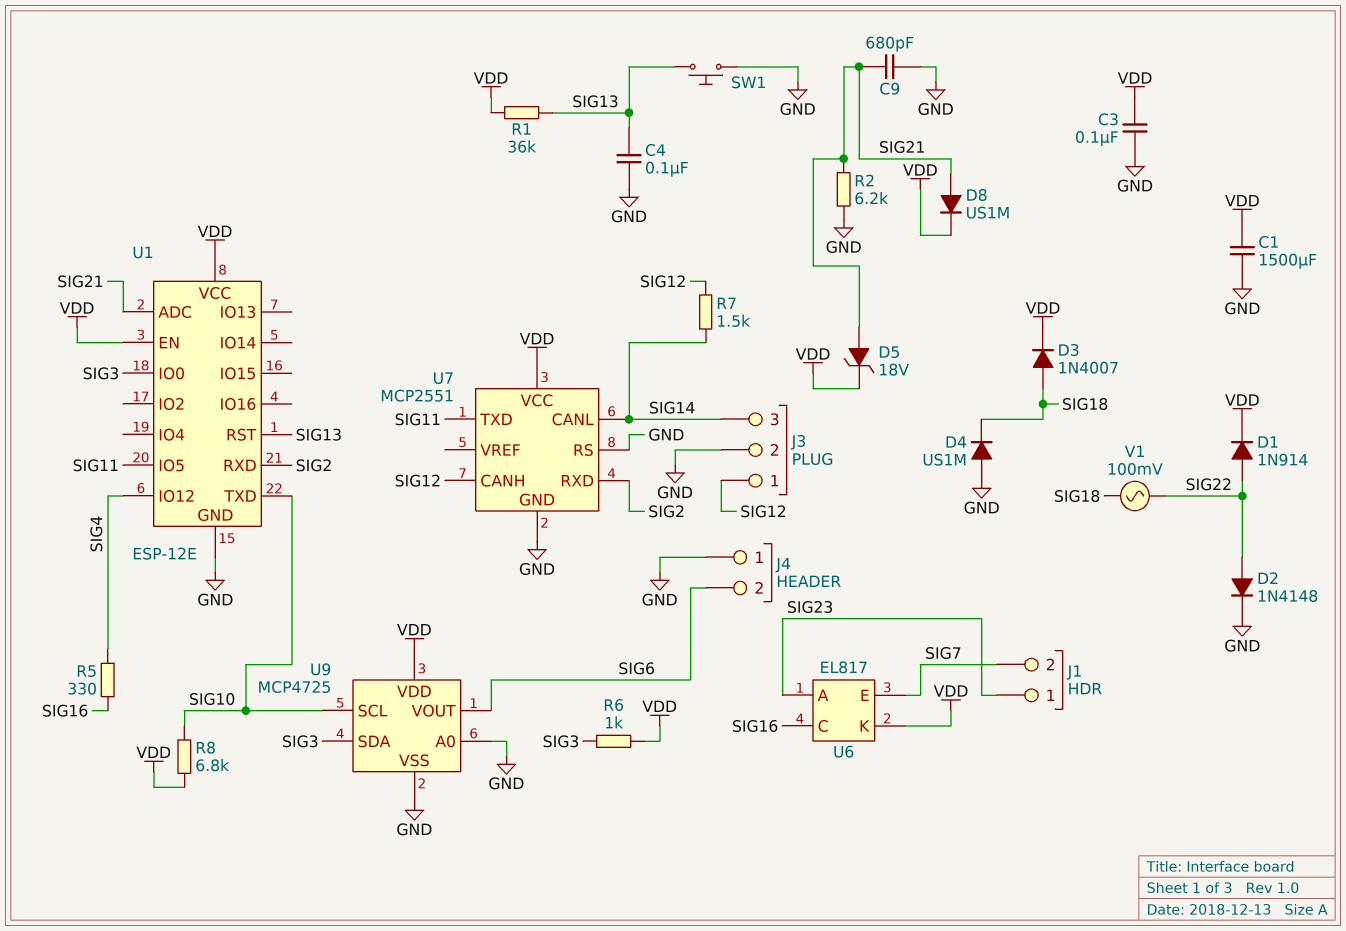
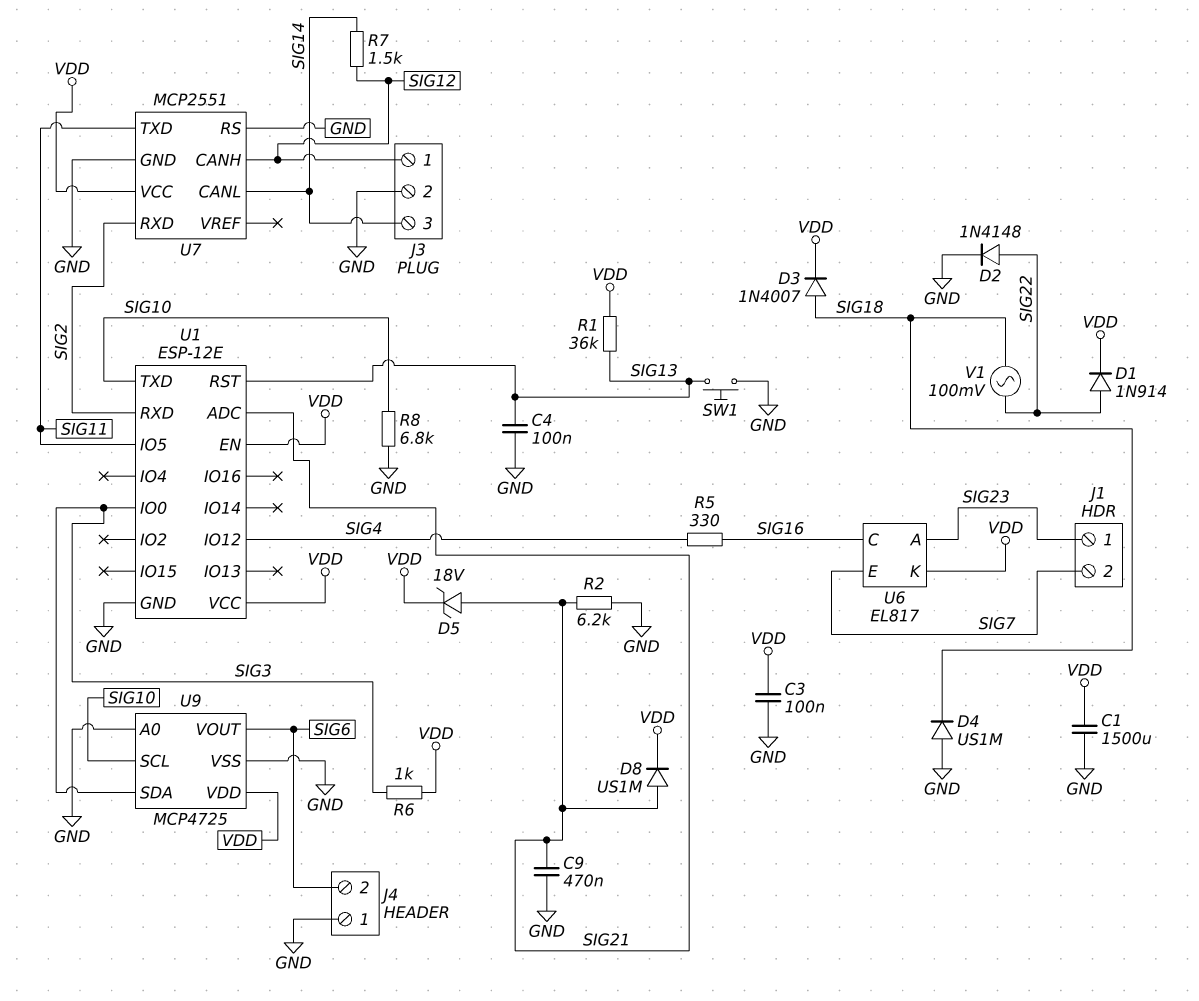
C9: 680pF (GND, SIG21) -> 470nF (GND, SIG21)
R8: 6.8k (SIG10, VDD) -> 6.8k (GND, SIG10)

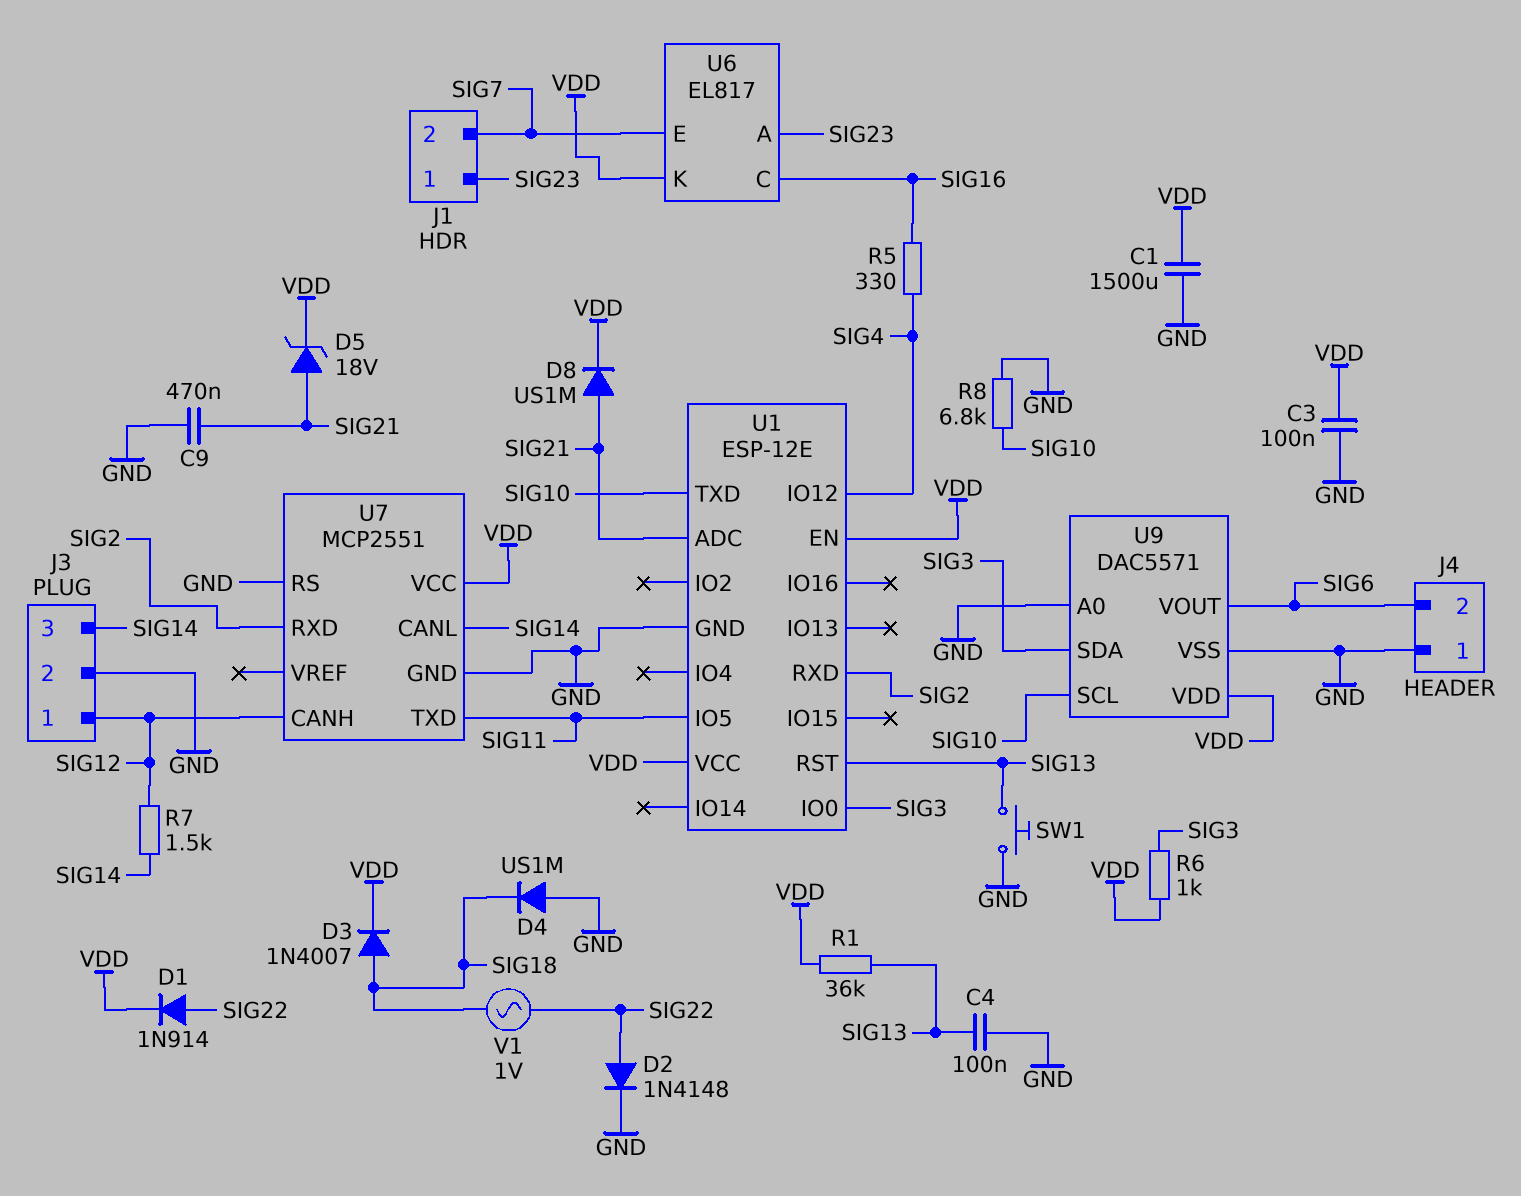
R2: 6.2k (GND, SIG21) -> none
U9: MCP4725 -> DAC5571
V1: AC 100mV (SIG18, SIG22) -> AC 1V (SIG18, SIG22)

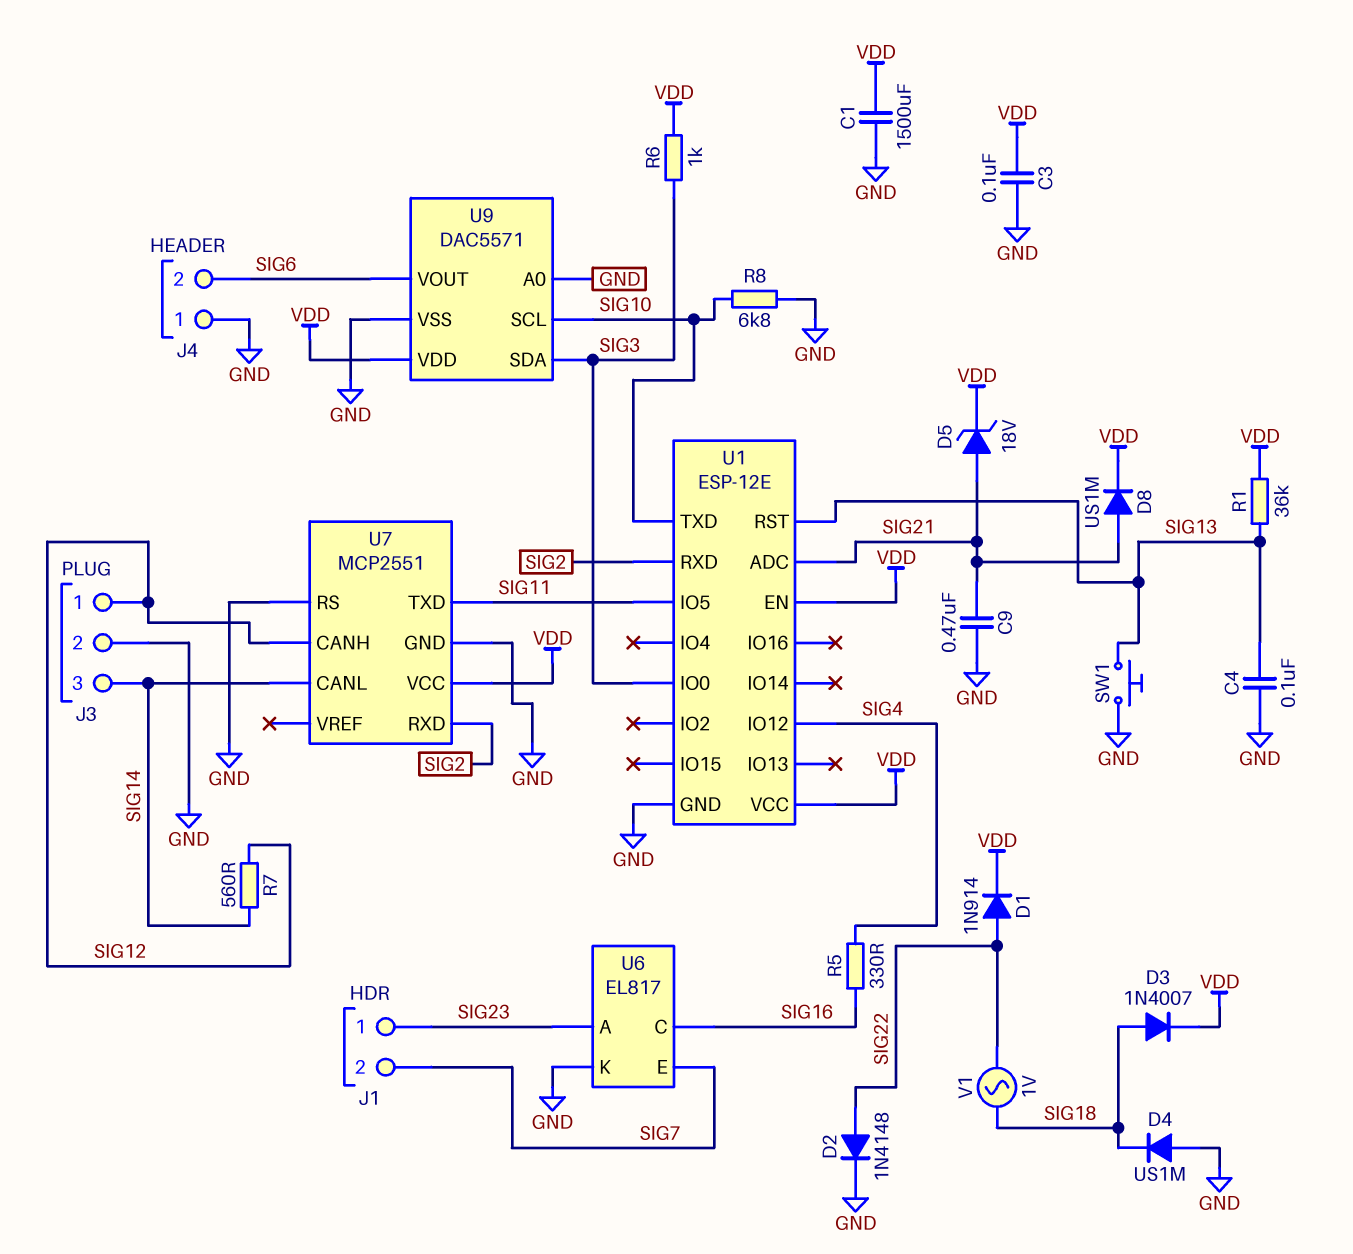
R7: 1.5k (SIG12, SIG14) -> 560 (SIG12, SIG14)
U6 pin K: VDD -> GND

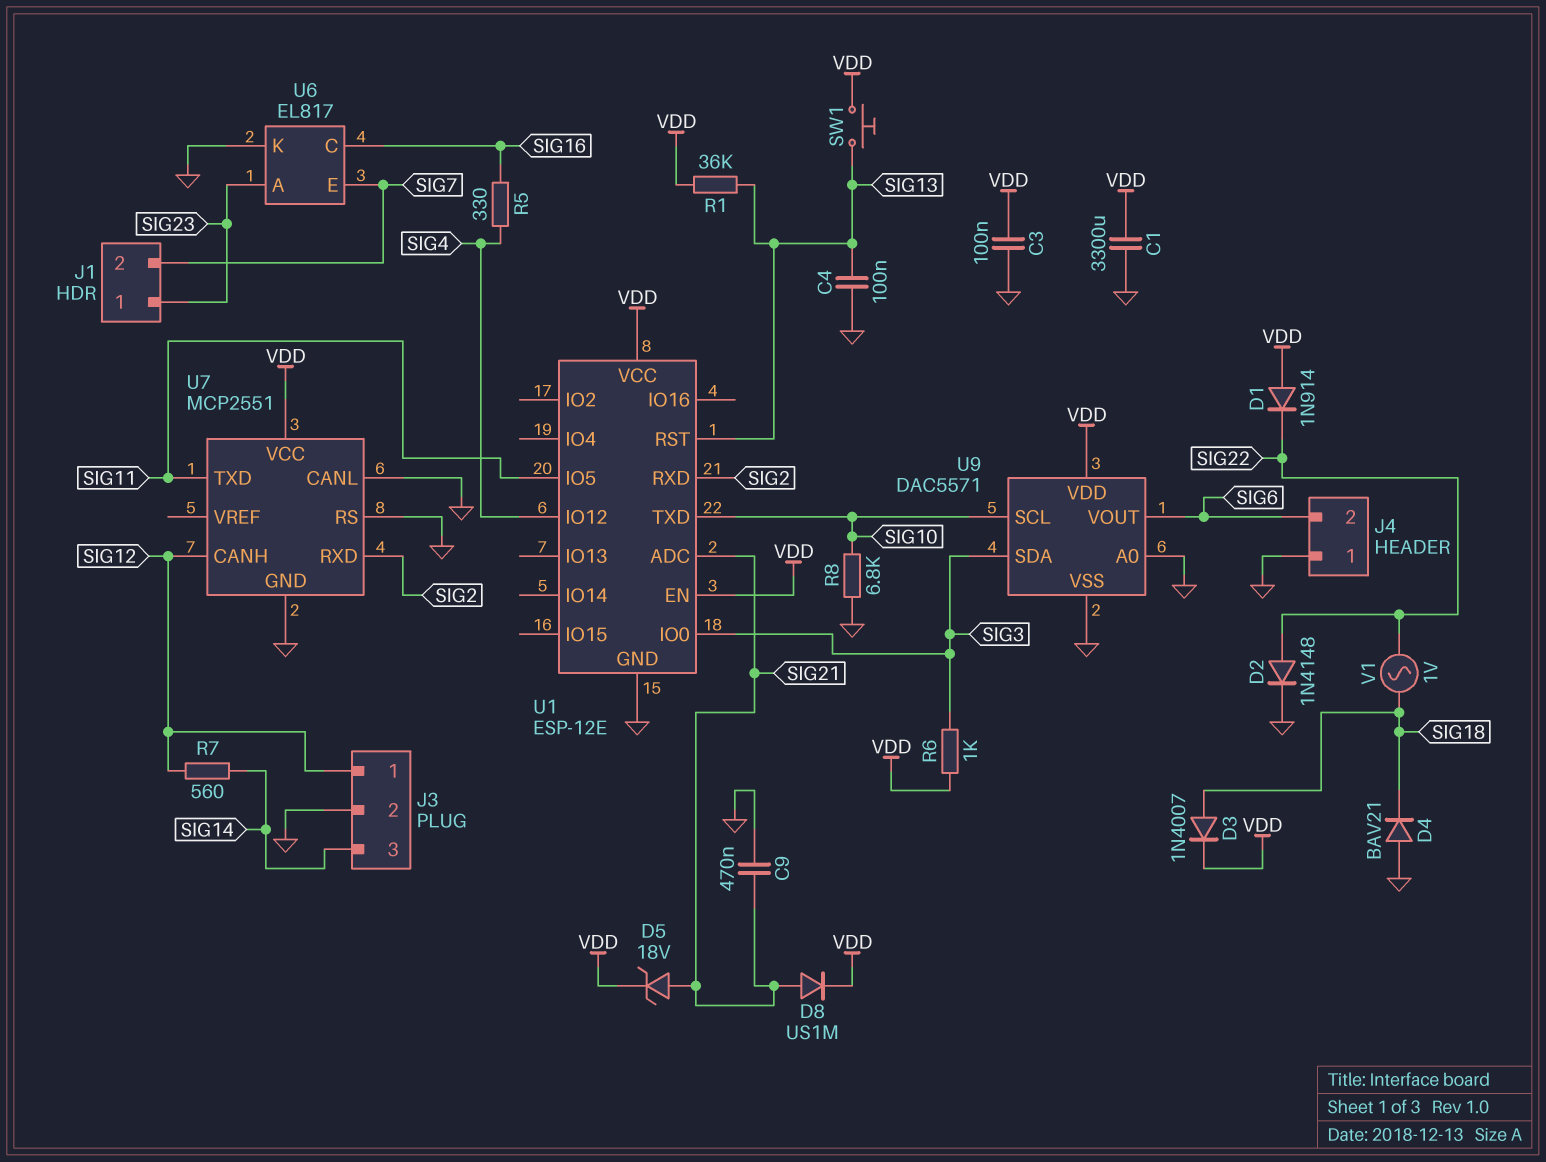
C1: 1500uF (GND, VDD) -> 3300uF (GND, VDD)
D1: diode 1N914 (A SIG22, K VDD) -> diode 1N914 (A VDD, K SIG22)
D4: diode US1M (A GND, K SIG18) -> diode BAV21 (A GND, K SIG18)
SW1: button (GND, SIG13) -> button (SIG13, VDD)
U7 pin CANL: SIG14 -> GND

